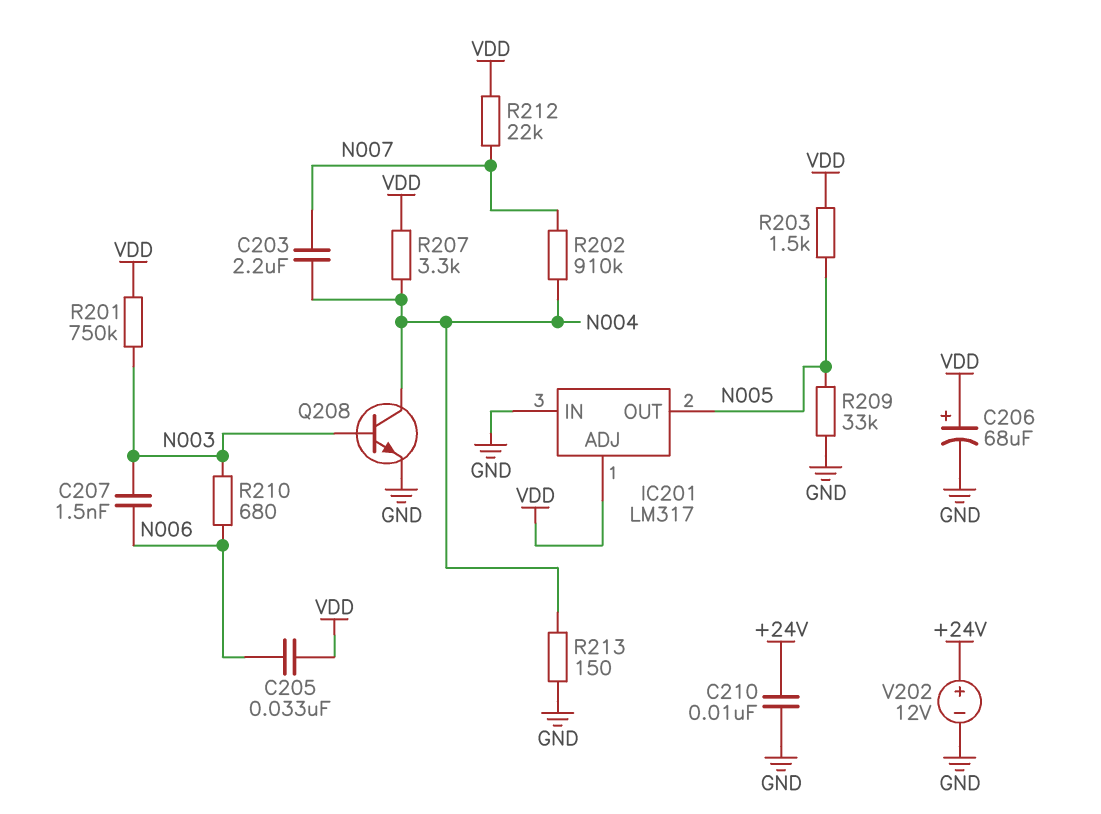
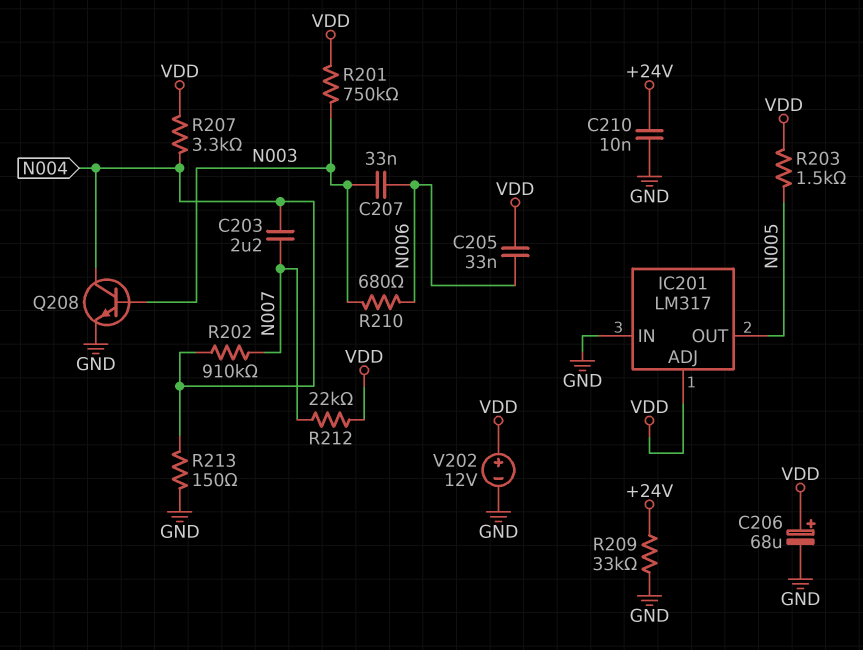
C207: 1.5nF (N003, N006) -> 33nF (N003, N006)
R209: 33k (GND, N005) -> 33k (+24V, GND)
V202: 12V (plus +24V, minus GND) -> 12V (plus VDD, minus GND)

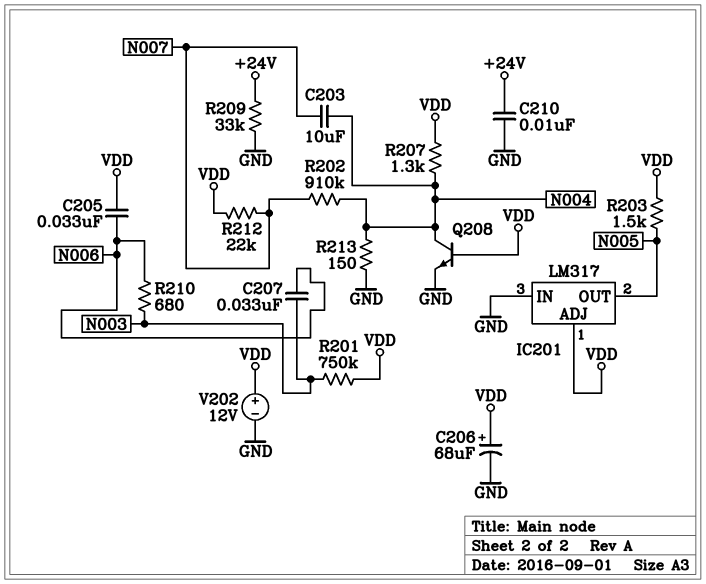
C203: 2.2uF (N004, N007) -> 10uF (N004, N007)
Q208: NPN (B N003, C N004, E GND) -> NPN (B VDD, C N004, E GND)
R207: 3.3k (N004, VDD) -> 1.3k (N004, VDD)

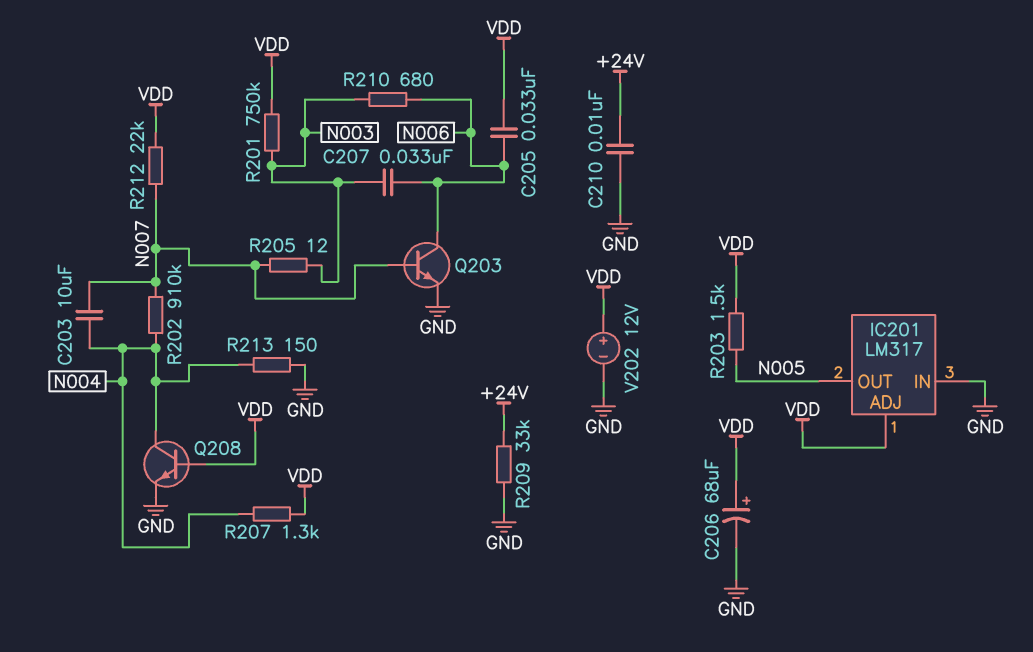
Q203: none -> NPN (B N007, C N006, E GND)
R205: none -> 12 (N003, N007)

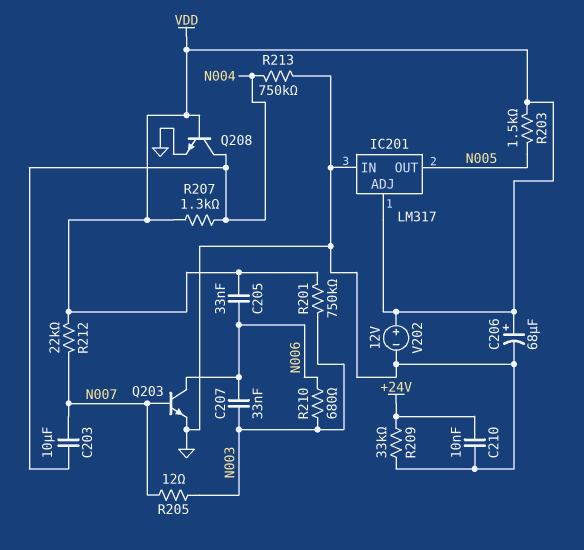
R202: 910k (N004, N007) -> none
R213: 150 (GND, N004) -> 750k (GND, N004)

